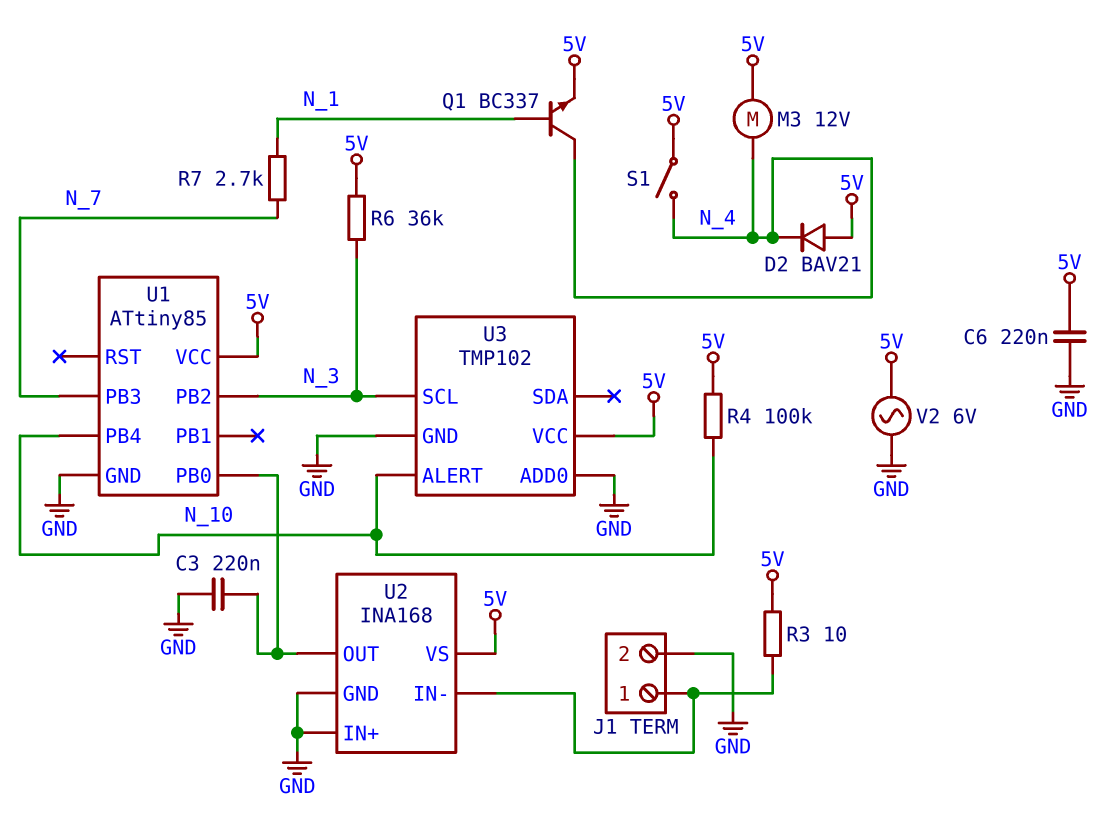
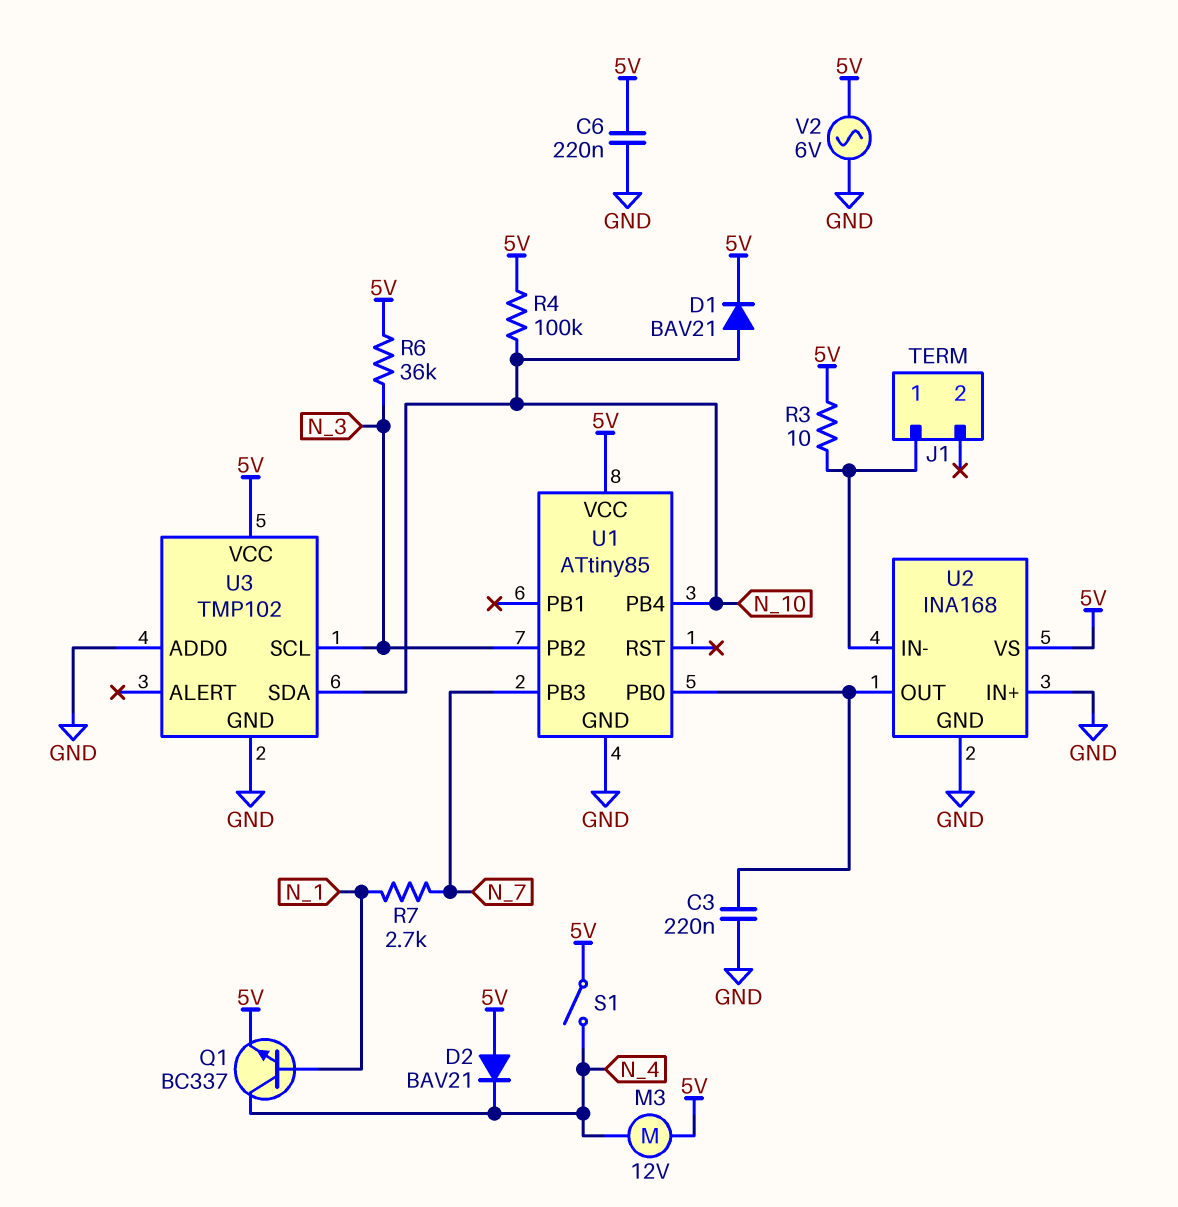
D1: none -> diode BAV21 (A N_10, K 5V)
J1 pin 2: GND -> none
U3 pin ALERT: N_10 -> none
U3 pin SDA: none -> N_10

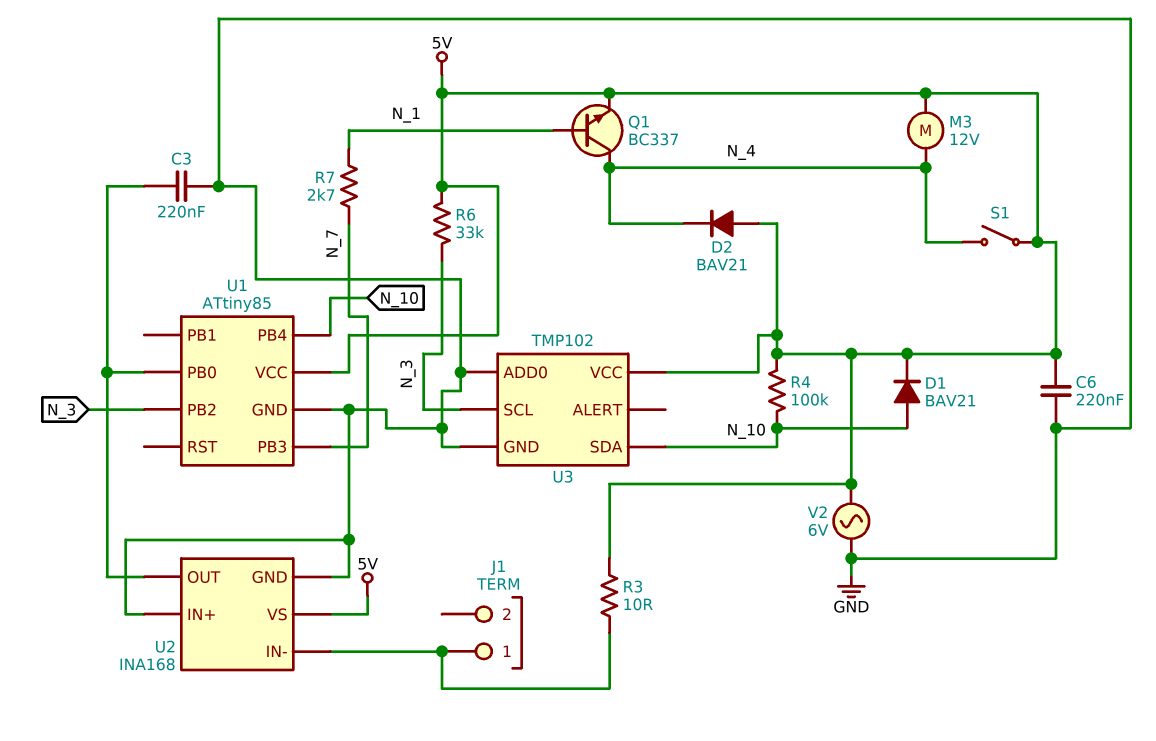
R6: 36k (5V, N_3) -> 33k (5V, N_3)

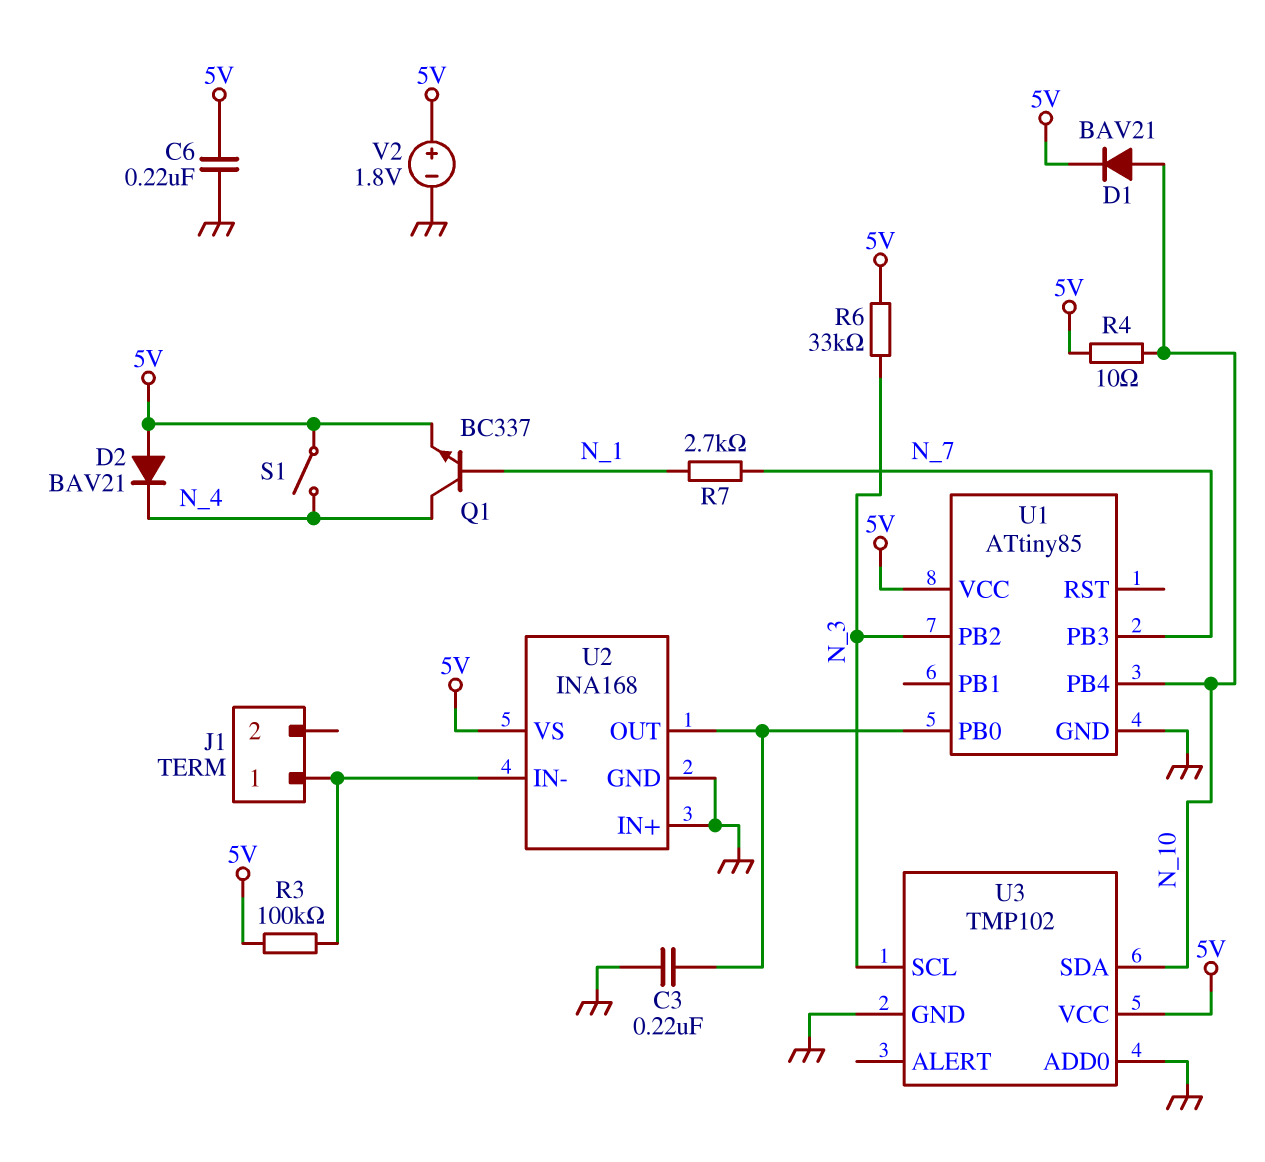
M3: motor 12V (5V, N_4) -> none
R3: 10 (5V, J1/1) -> 100k (5V, J1/1)
R4: 100k (5V, N_10) -> 10 (5V, N_10)
V2: AC 6V (5V, GND) -> 1.8V (plus 5V, minus GND)

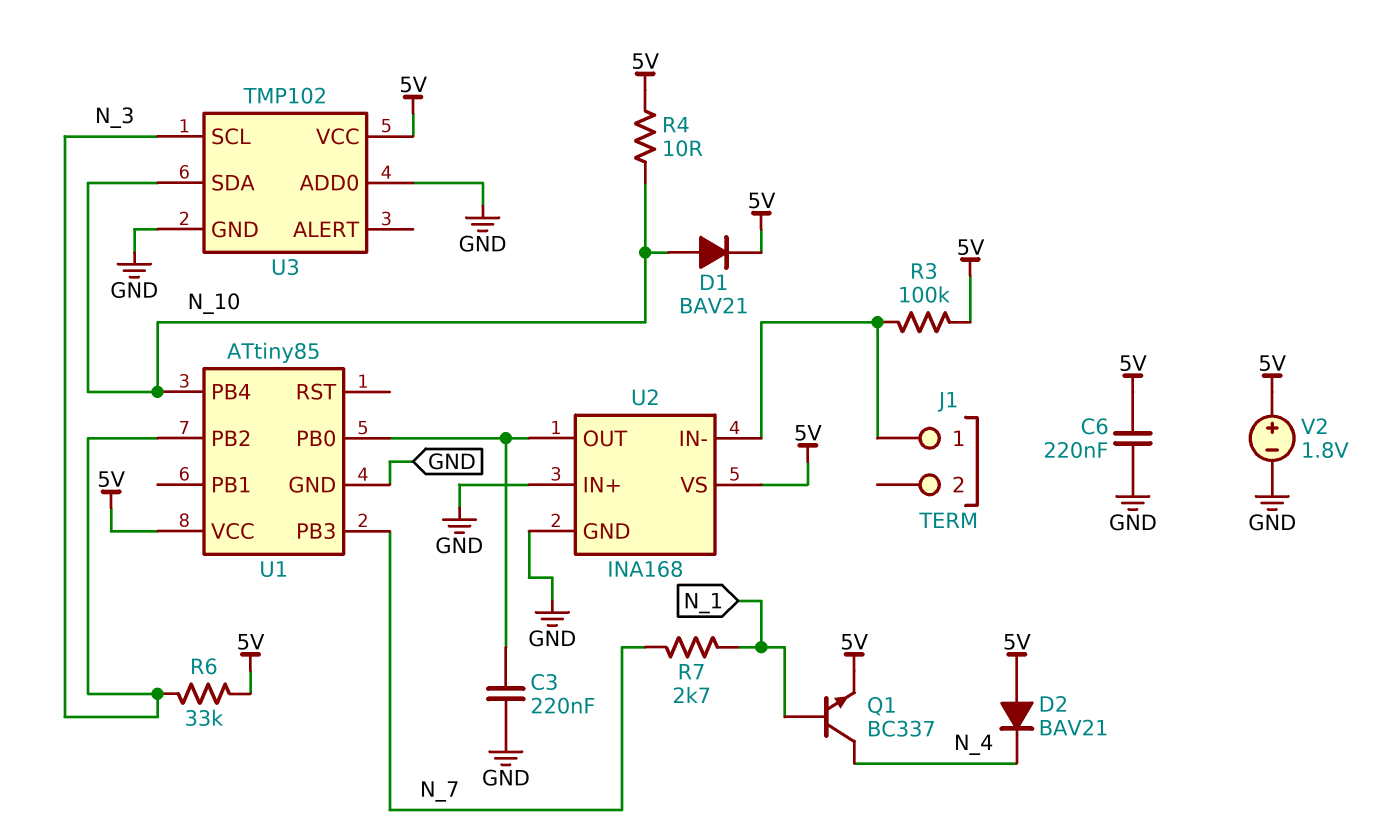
S1: switch (5V, N_4) -> none

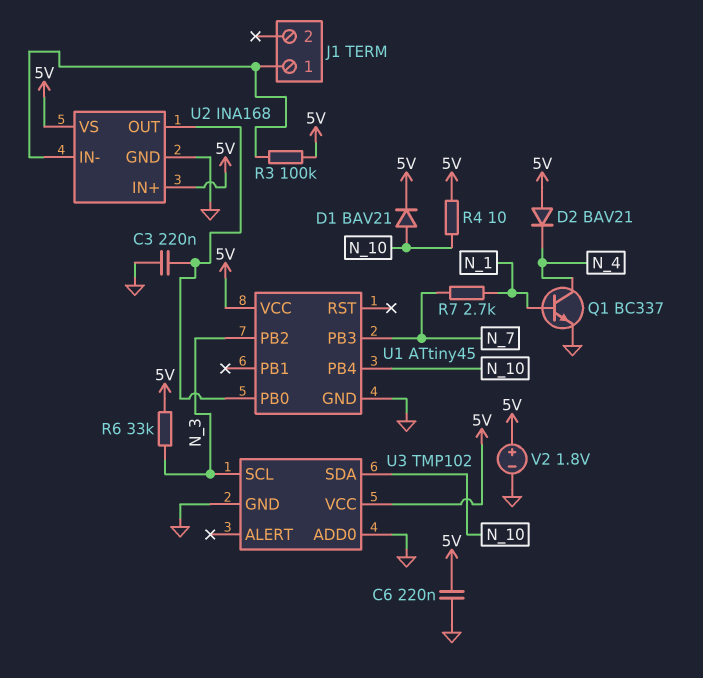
Q1: NPN BC337 (B N_1, C N_4, E 5V) -> NPN BC337 (B N_1, C N_4, E GND)
U1: ATtiny85 -> ATtiny45
U2 pin IN+: GND -> 5V

